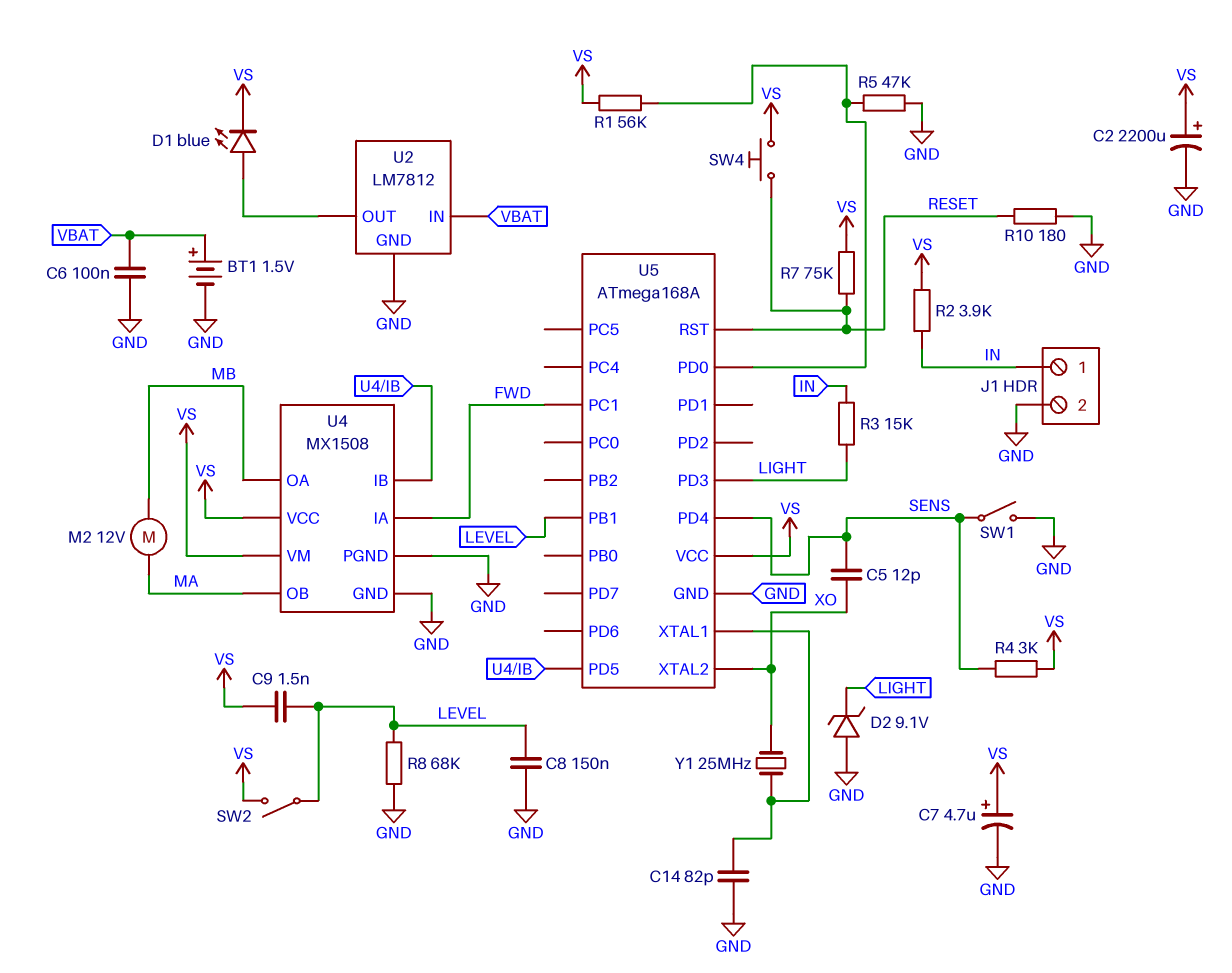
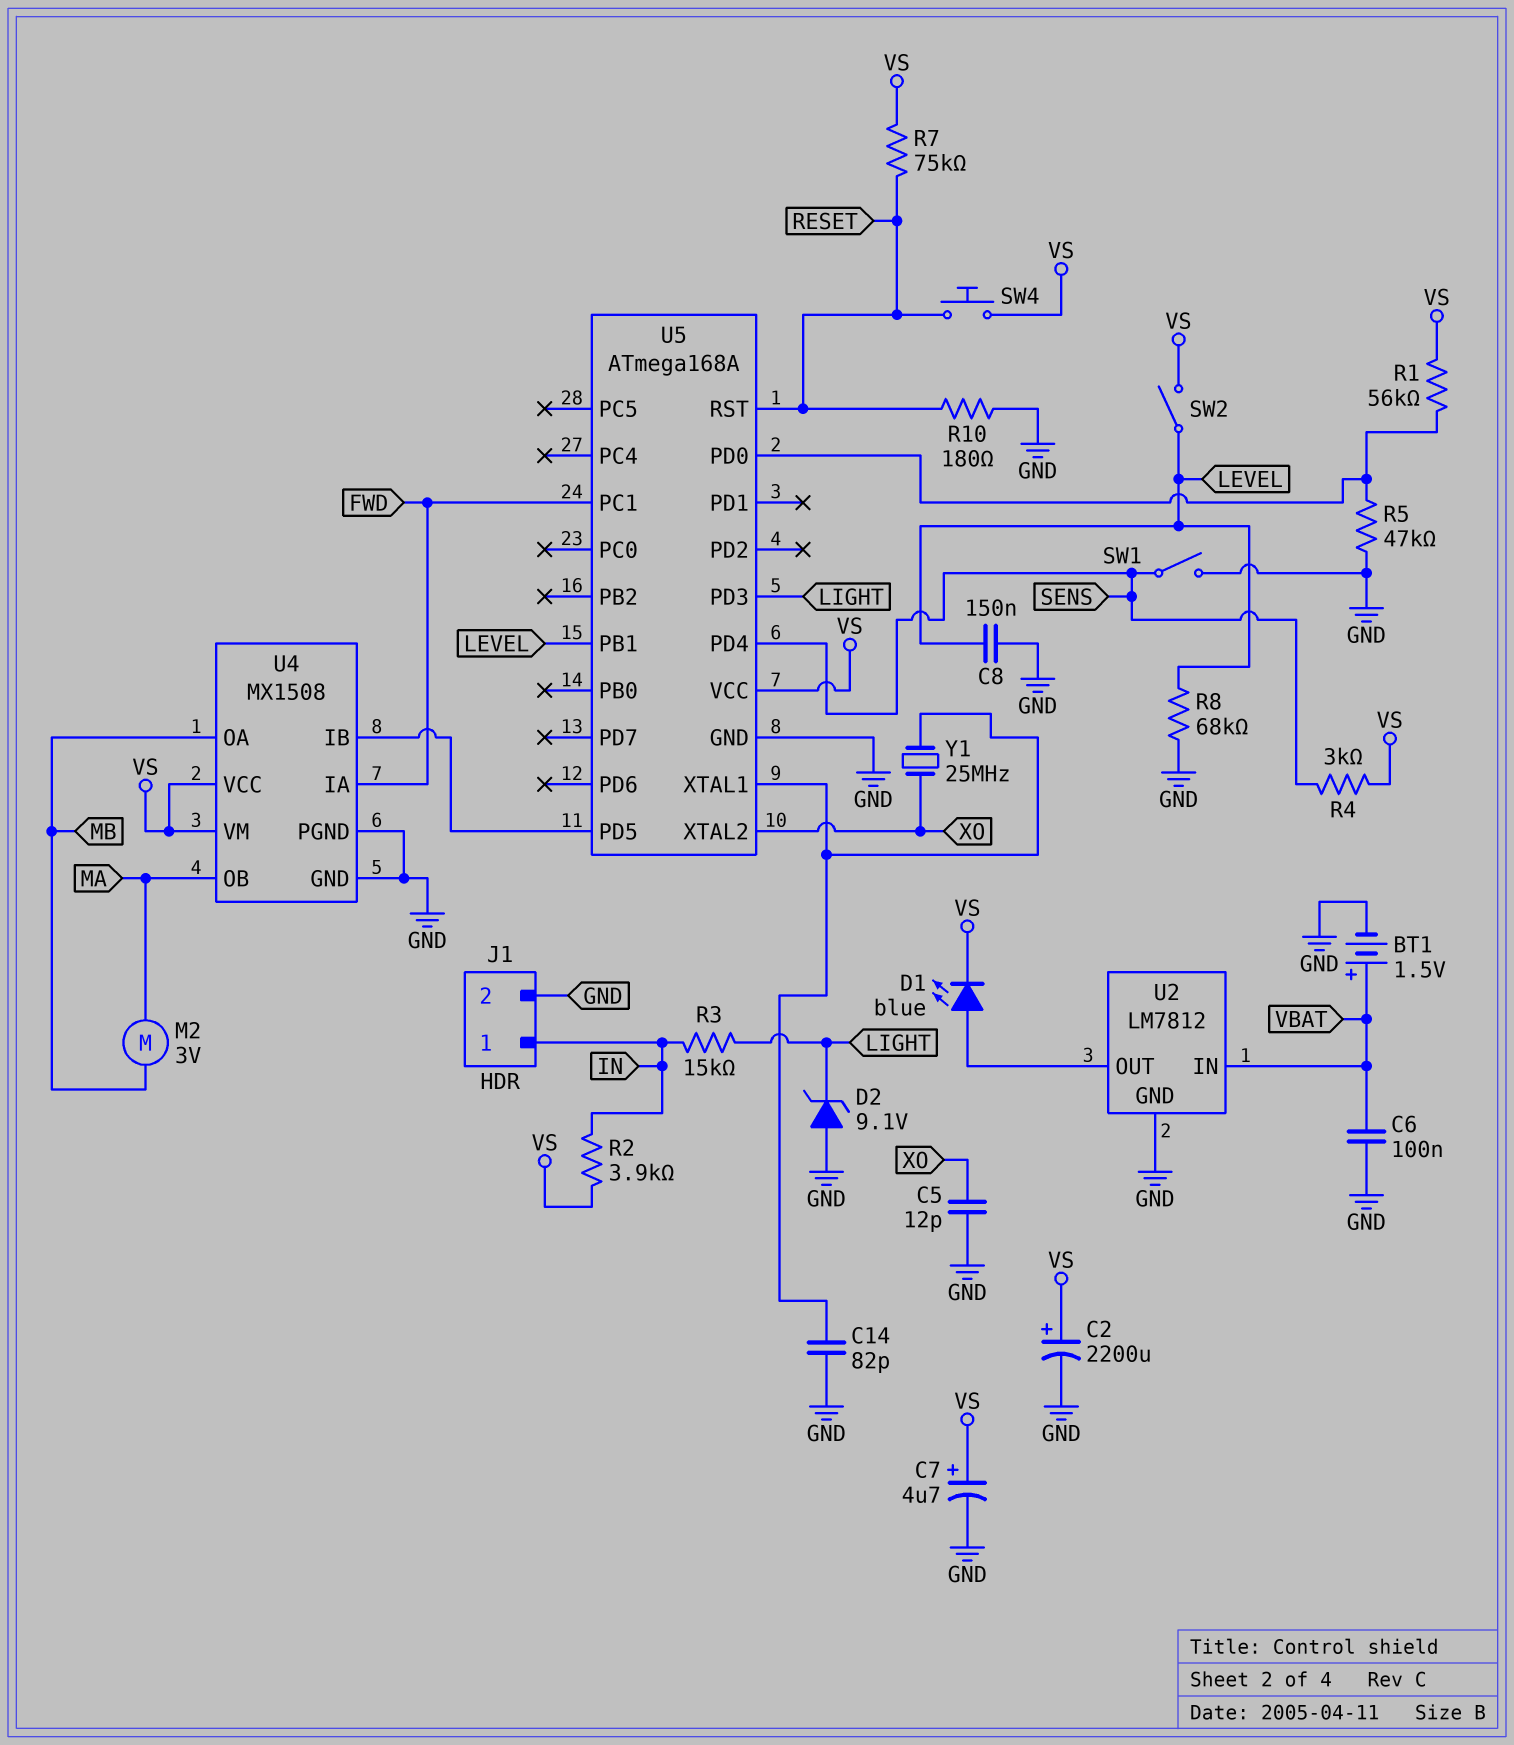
C5: 12pF (SENS, XO) -> 12pF (GND, XO)
C9: 1.5nF (LEVEL, VS) -> none
M2: motor 12V (MA, MB) -> motor 3V (MA, MB)

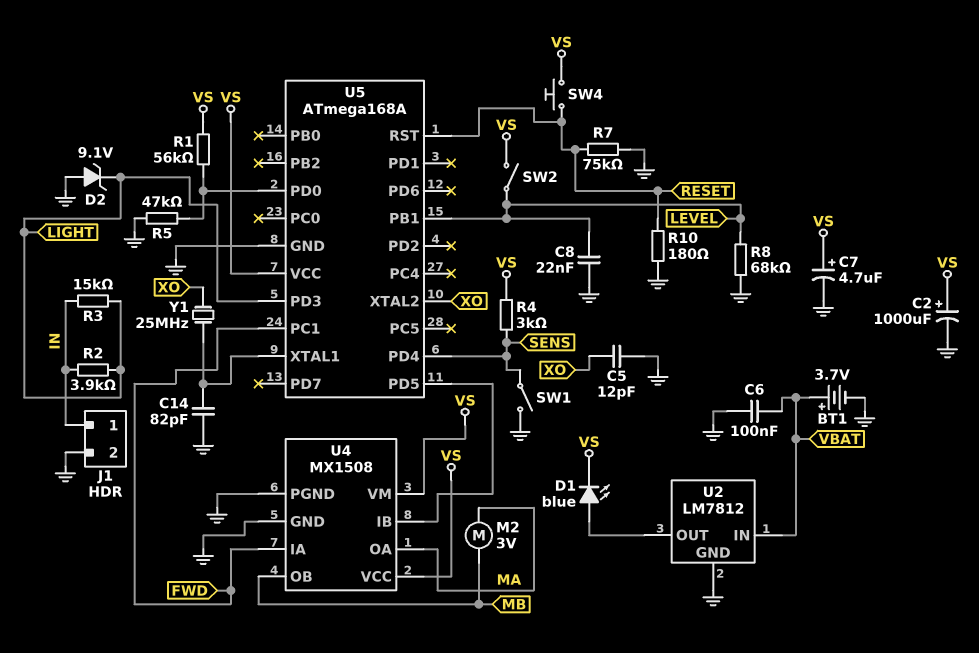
BT1: 1.5V (plus VBAT, minus GND) -> 3.7V (plus VBAT, minus GND)
C2: 2200uF (plus VS, minus GND) -> 1000uF (plus VS, minus GND)
C8: 150nF (GND, LEVEL) -> 22nF (GND, LEVEL)
R2: 3.9k (IN, VS) -> 3.9k (IN, LIGHT)
R7: 75k (RESET, VS) -> 75k (GND, RESET)
U4 pin OA: MB -> MA
U4 pin OB: MA -> MB

